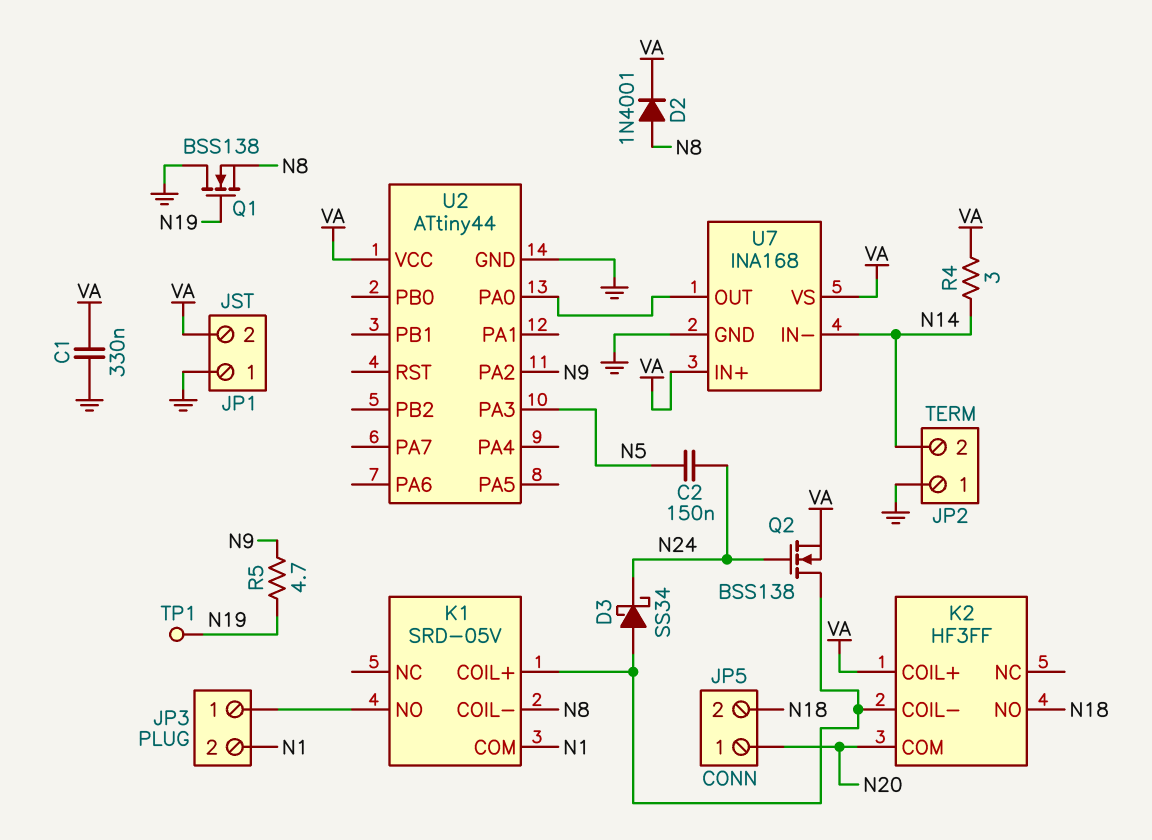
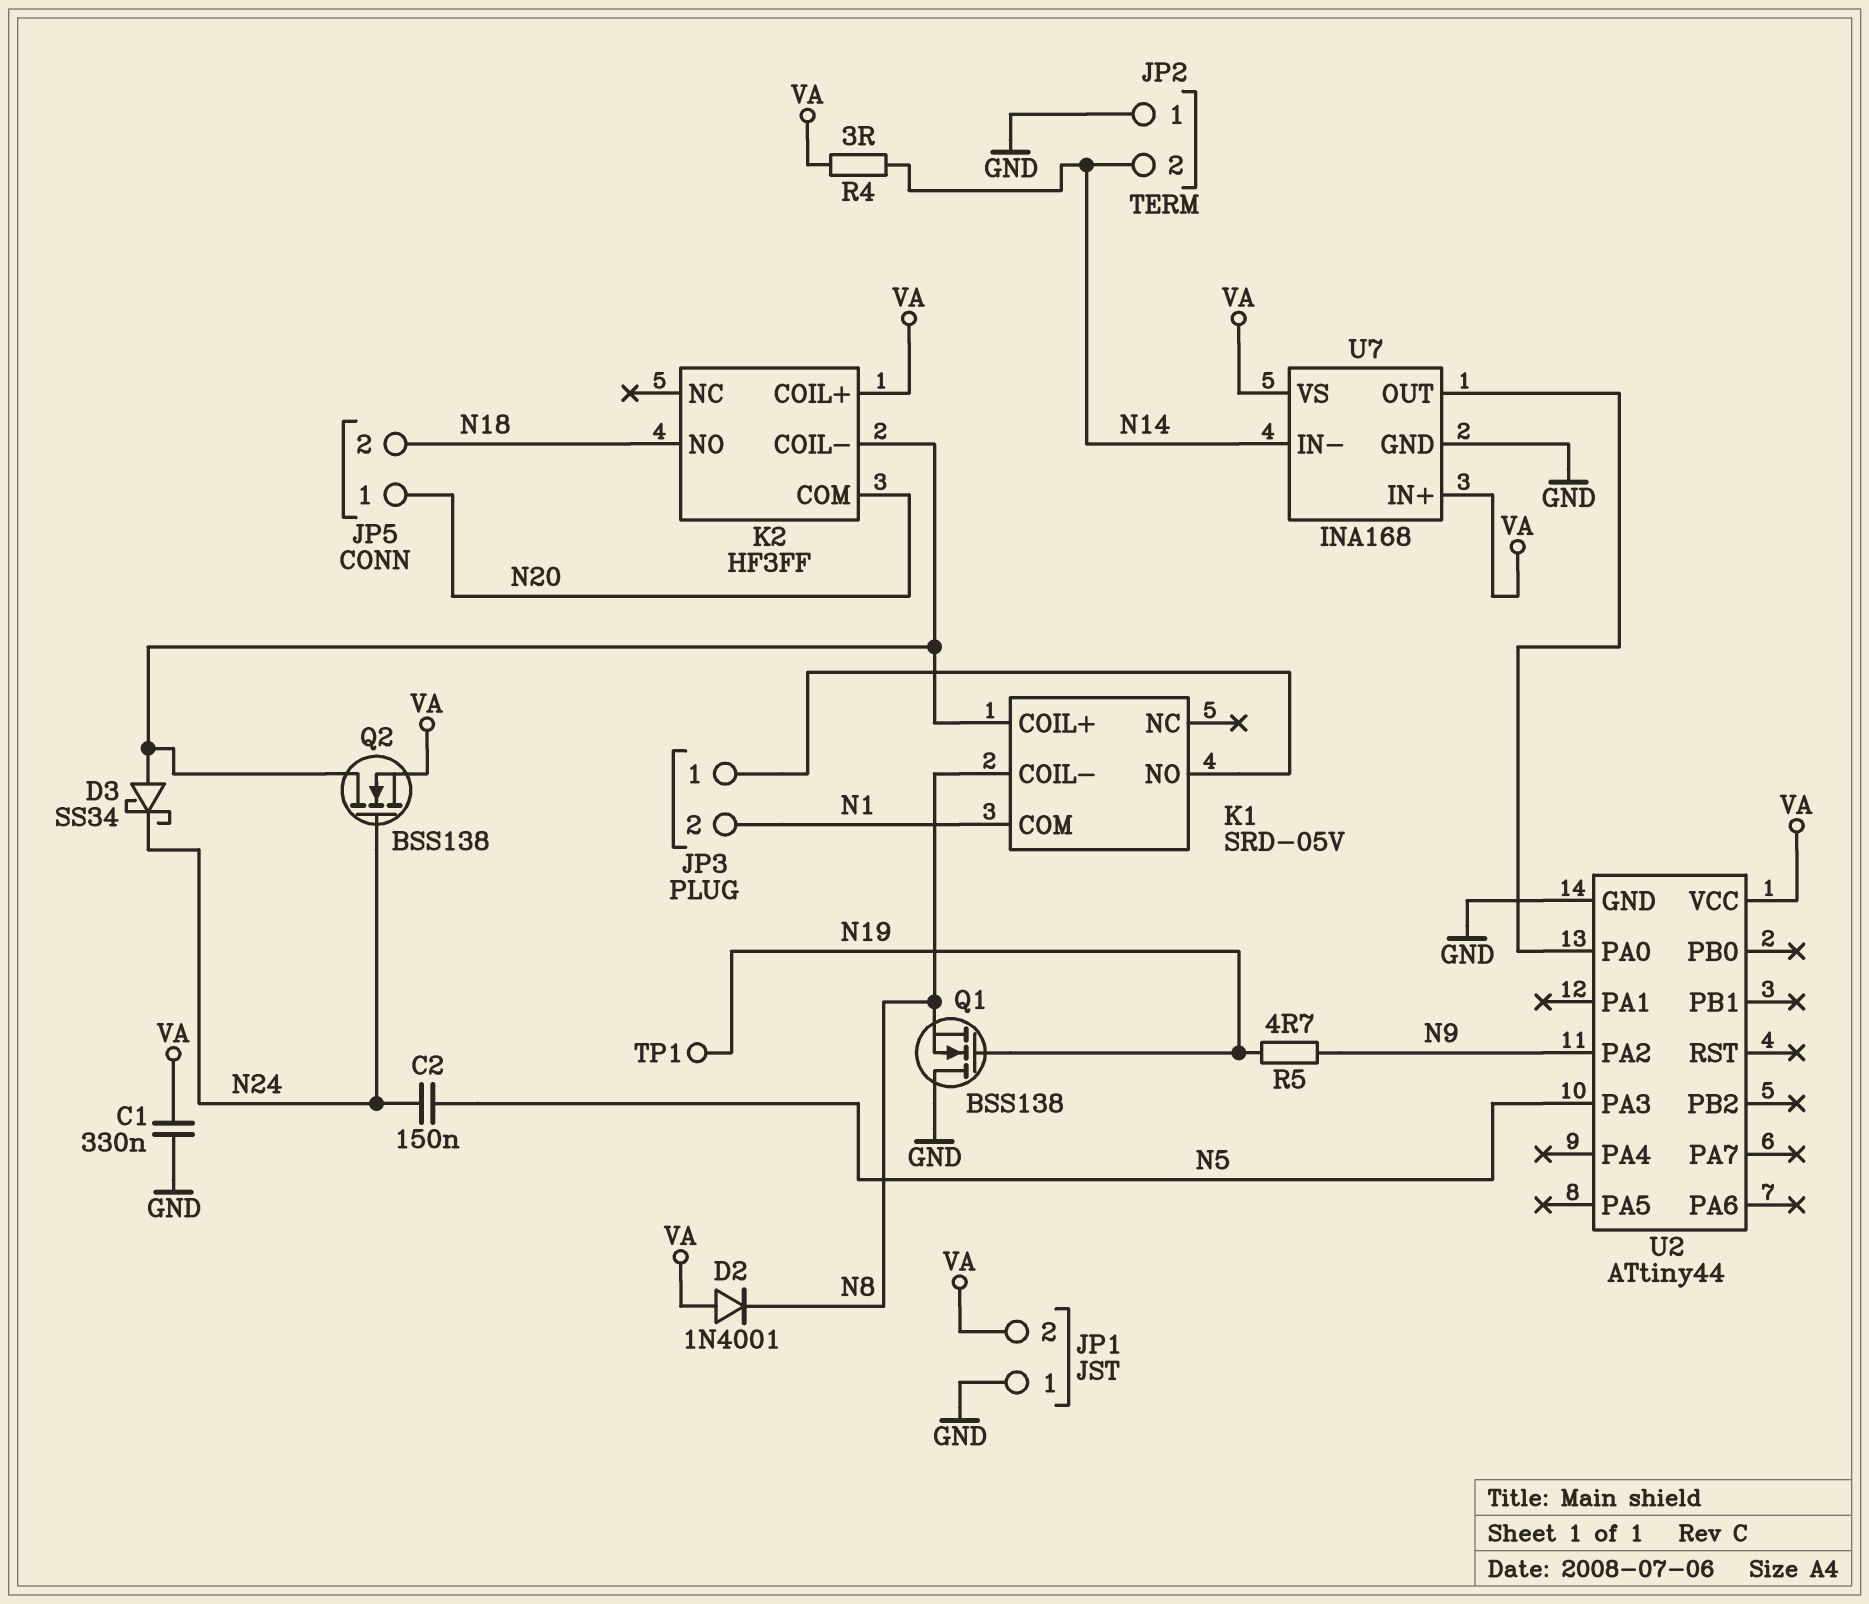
D2: diode 1N4001 (A N8, K VA) -> diode 1N4001 (A VA, K N8)

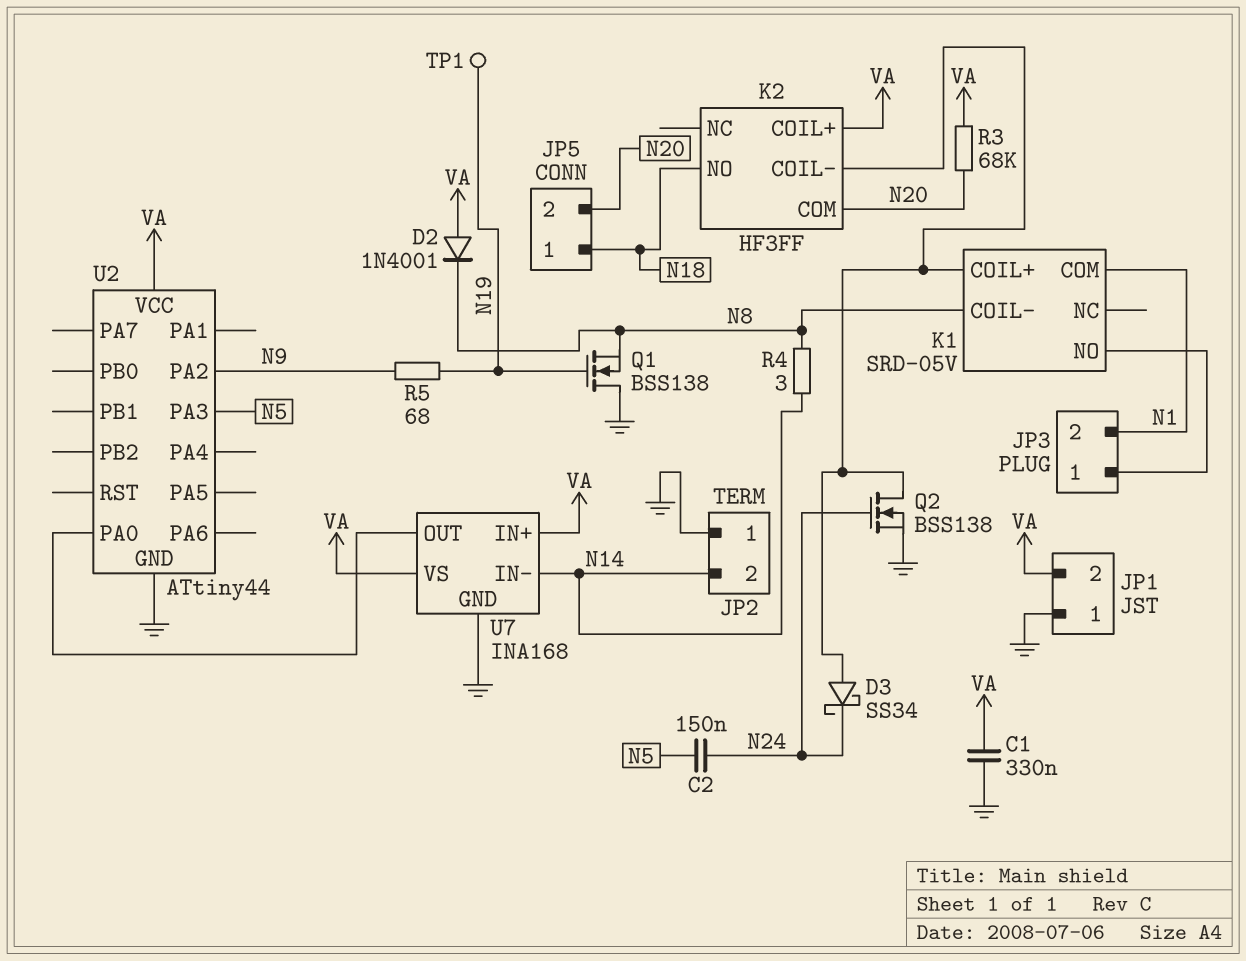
JP5 pin 1: N20 -> N18
JP5 pin 2: N18 -> N20
Q2: NMOS BSS138 (G N24, D K1/COIL+, S VA) -> NMOS BSS138 (G N24, D K1/COIL+, S GND)
R3: none -> 68k (N20, VA)
R4: 3 (N14, VA) -> 3 (N8, N14)
R5: 4.7 (N9, N19) -> 68 (N9, N19)

